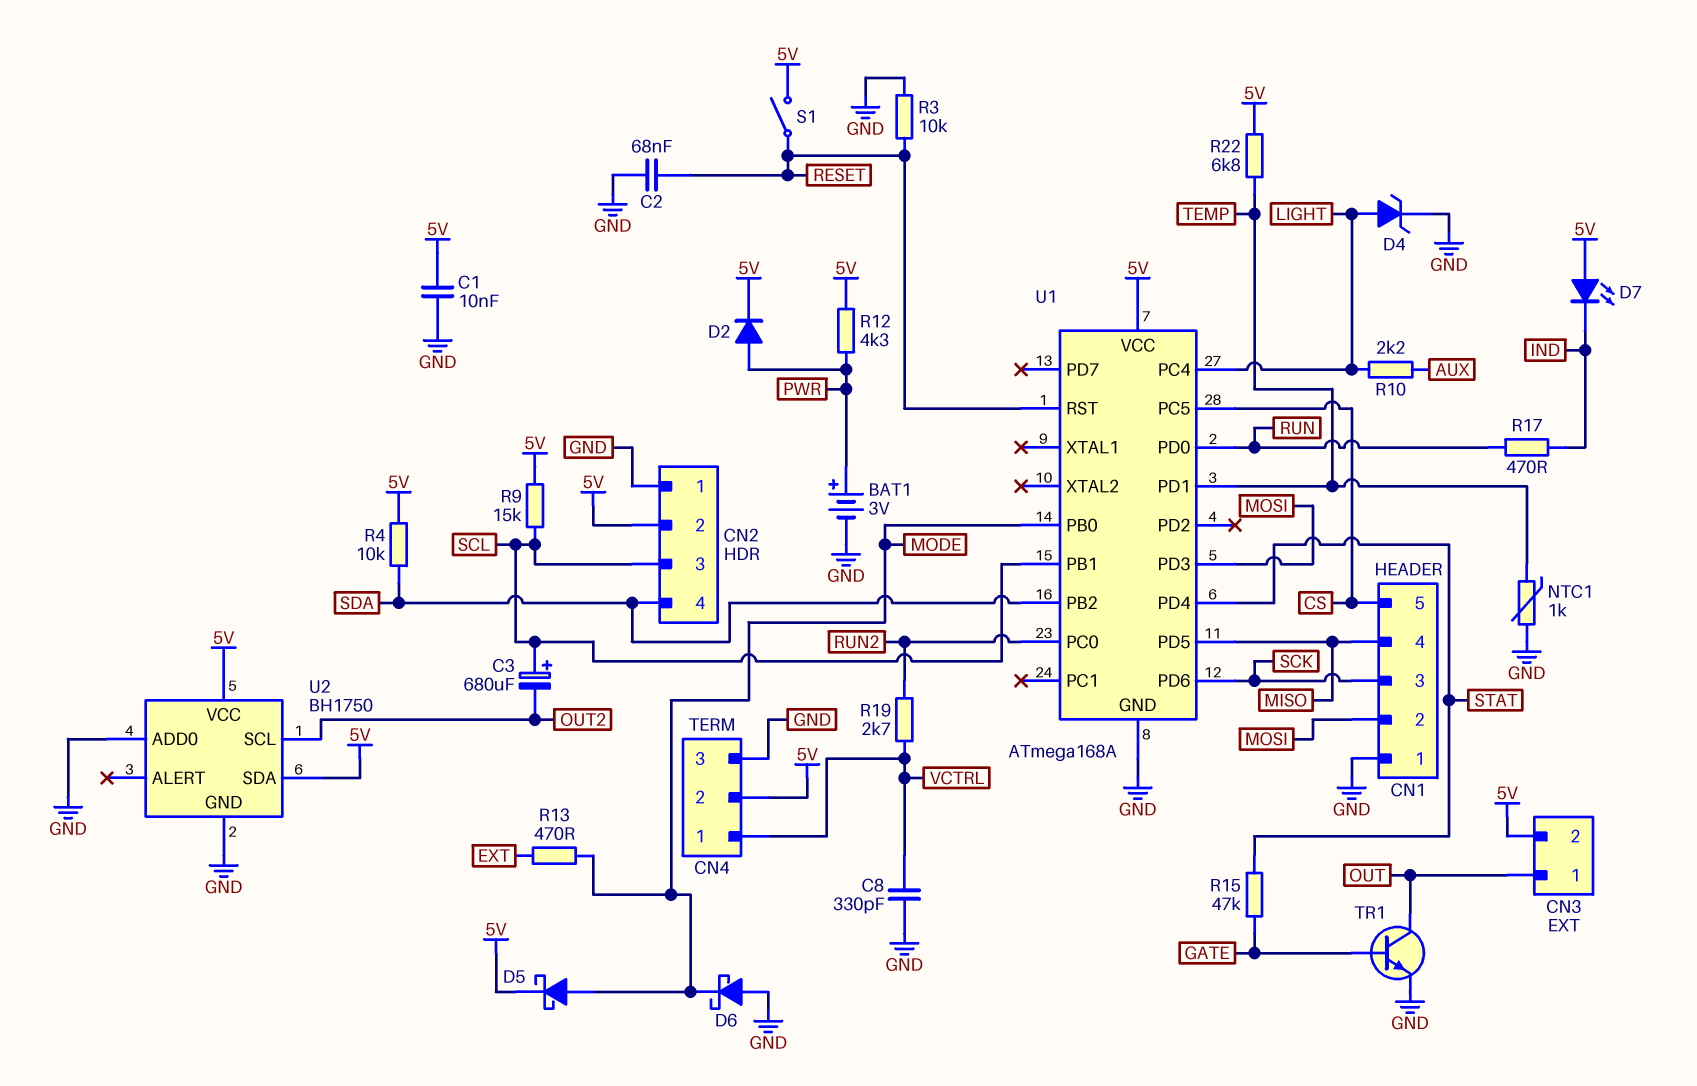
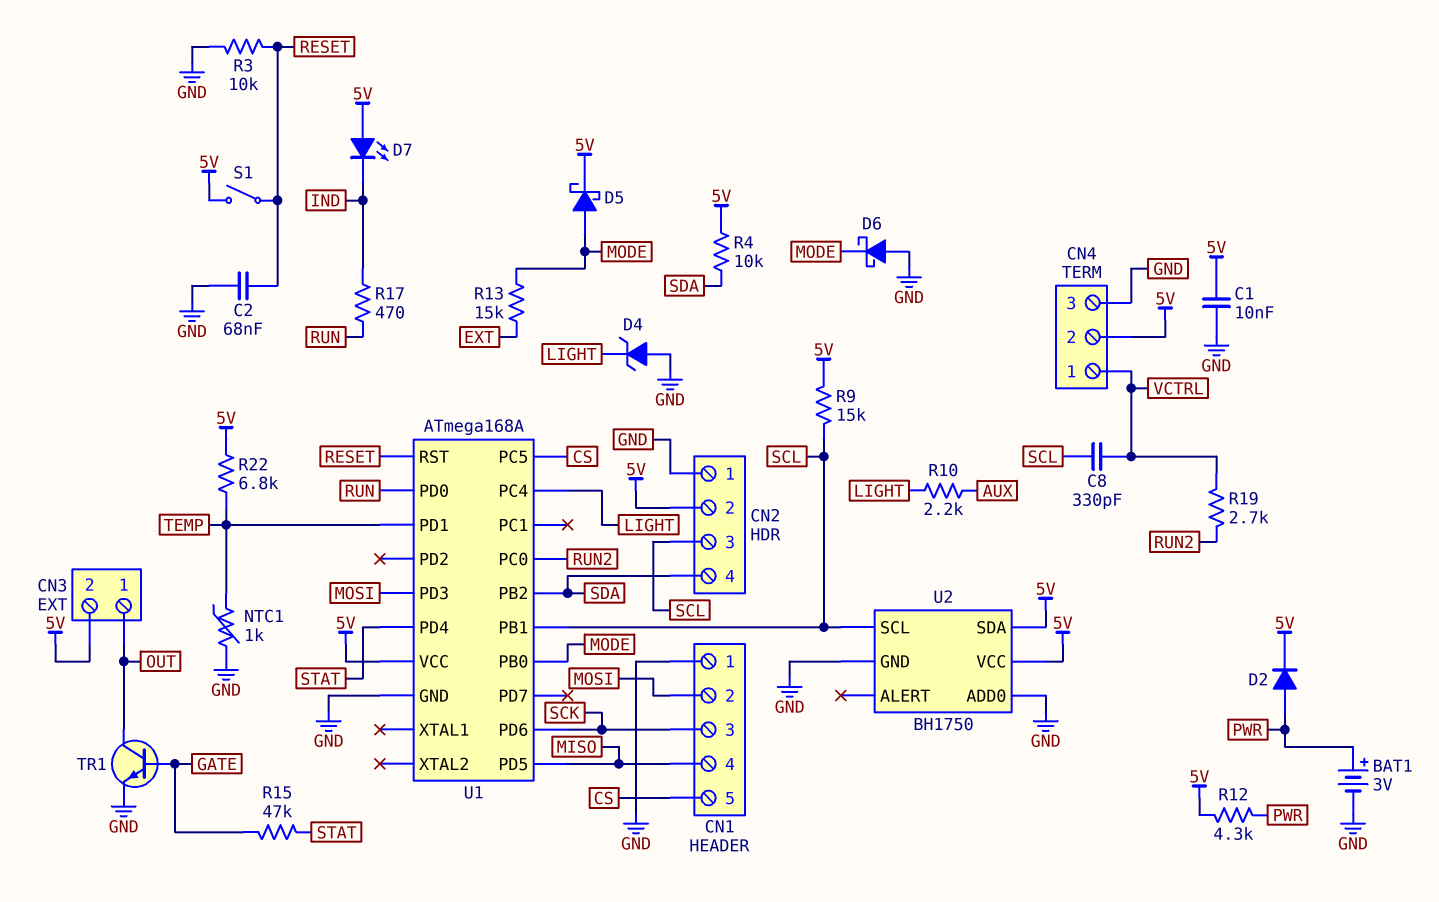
C3: 680uF (plus SCL, minus OUT2) -> none
C8: 330pF (GND, VCTRL) -> 330pF (SCL, VCTRL)
D4: zener (A LIGHT, K GND) -> zener (A GND, K LIGHT)
R13: 470 (EXT, MODE) -> 15k (EXT, MODE)
U2 pin SCL: OUT2 -> SCL

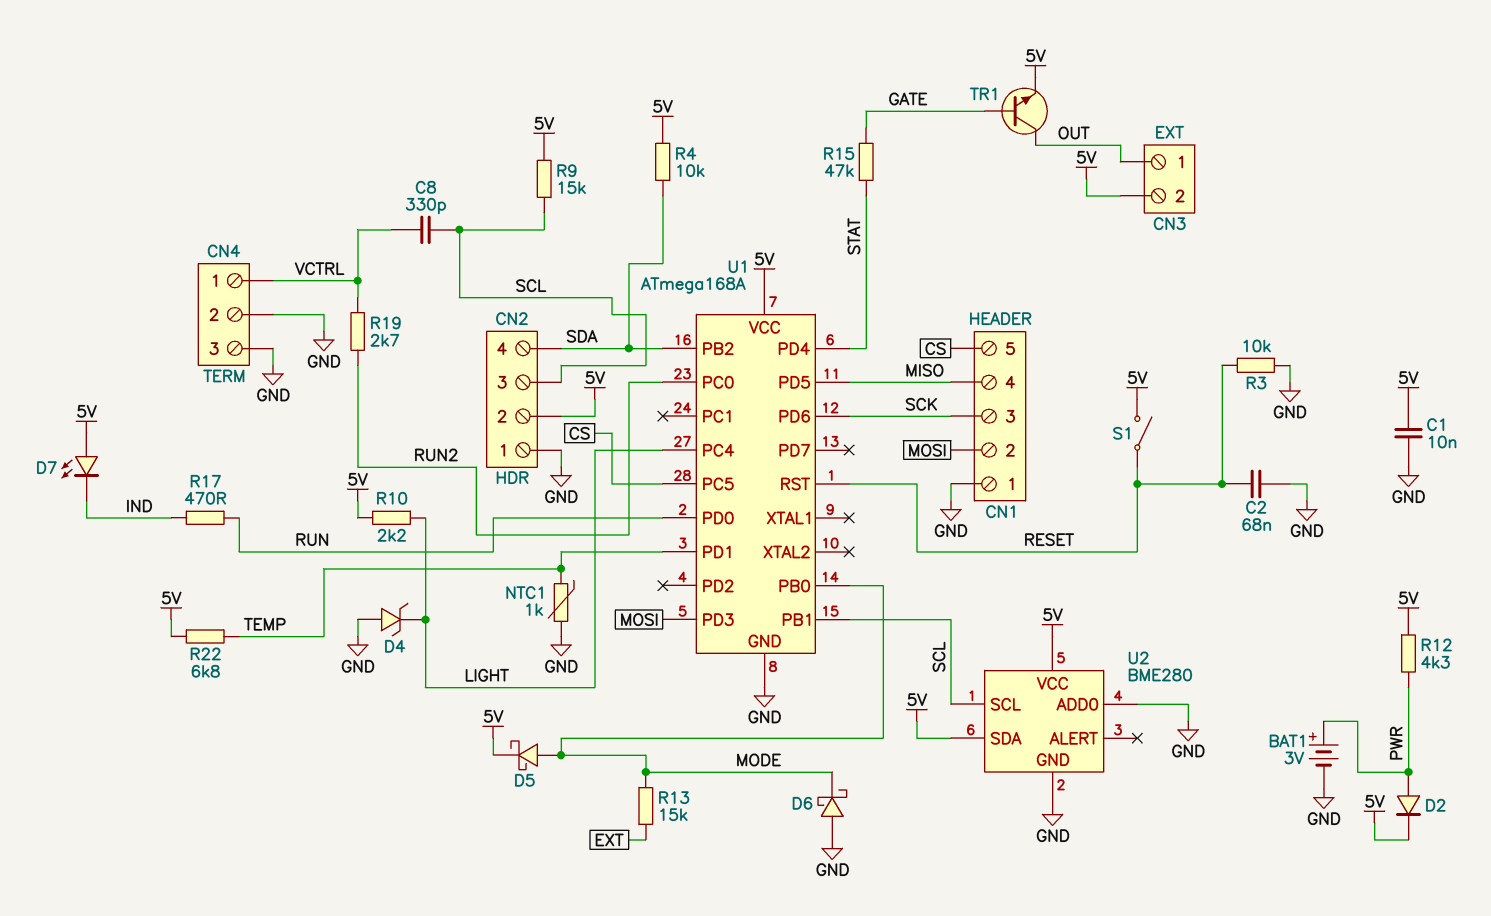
CN4 pin 2: 5V -> GND
R10: 2.2k (AUX, LIGHT) -> 2.2k (5V, LIGHT)
TR1: NPN (B GATE, C OUT, E GND) -> NPN (B GATE, C OUT, E 5V)
U2: BH1750 -> BME280

